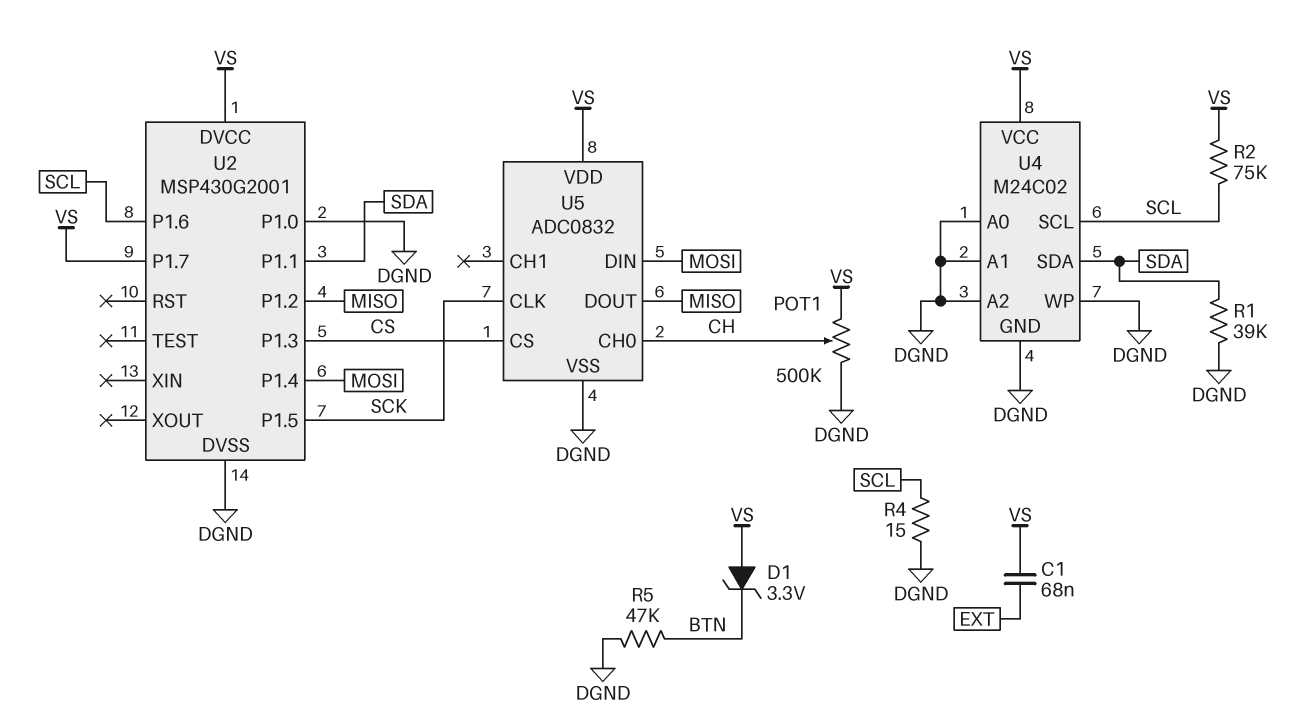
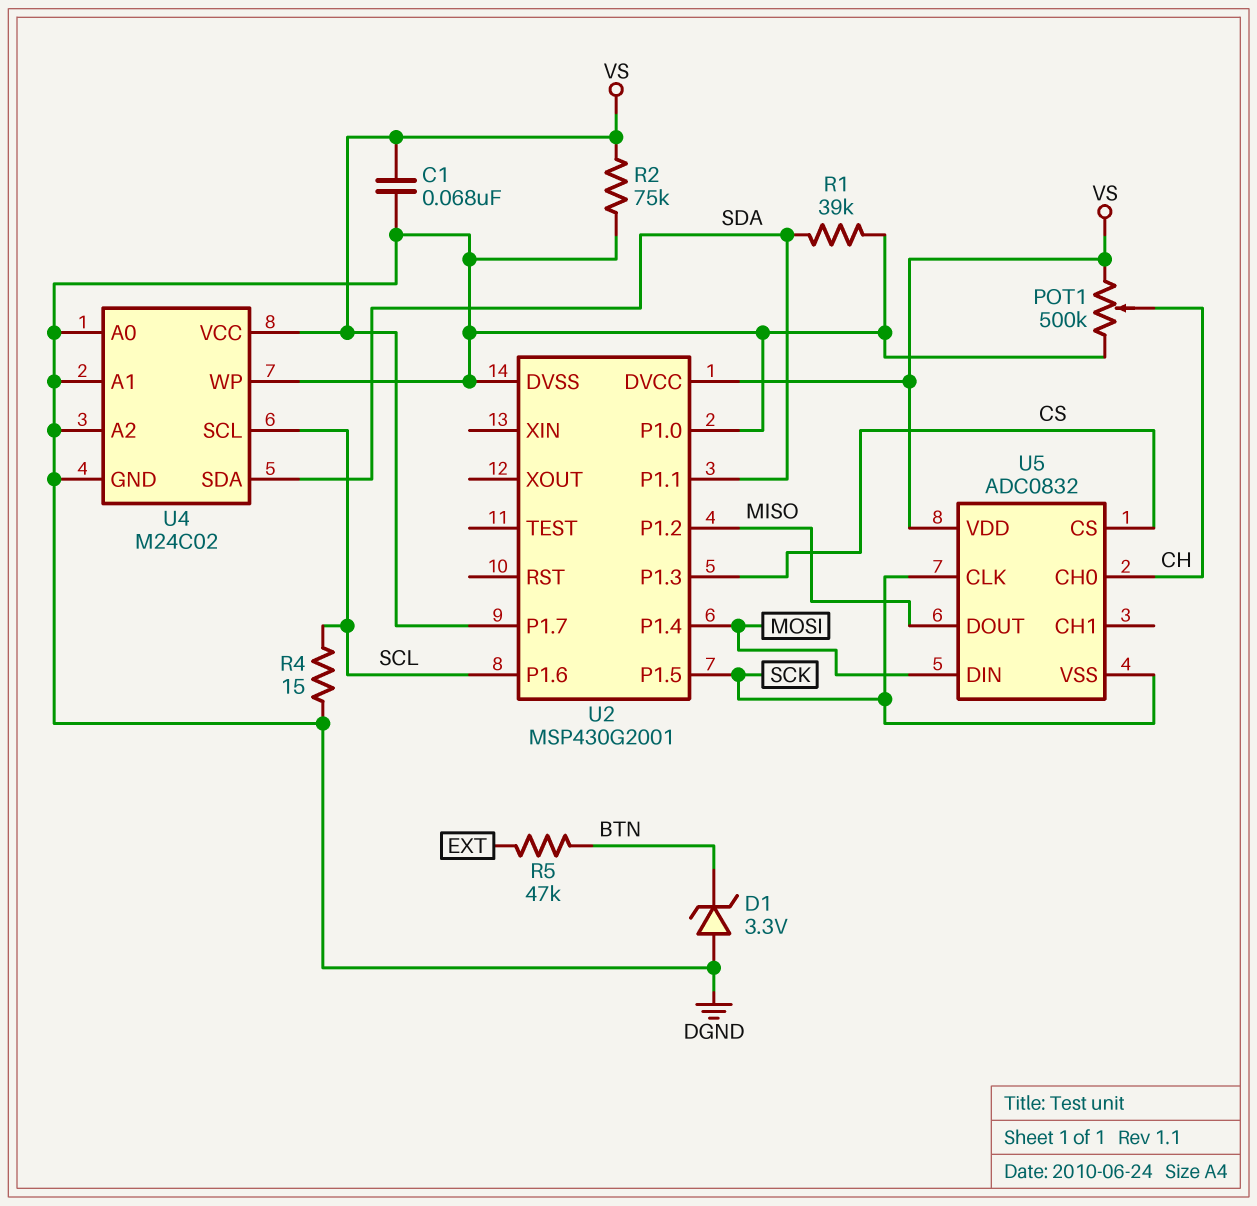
C1: 68nF (EXT, VS) -> 68nF (DGND, VS)
D1: zener 3.3V (A VS, K BTN) -> zener 3.3V (A DGND, K BTN)
R2: 75k (SCL, VS) -> 75k (DGND, VS)
R5: 47k (BTN, DGND) -> 47k (BTN, EXT)
U5 pin VSS: DGND -> SCK

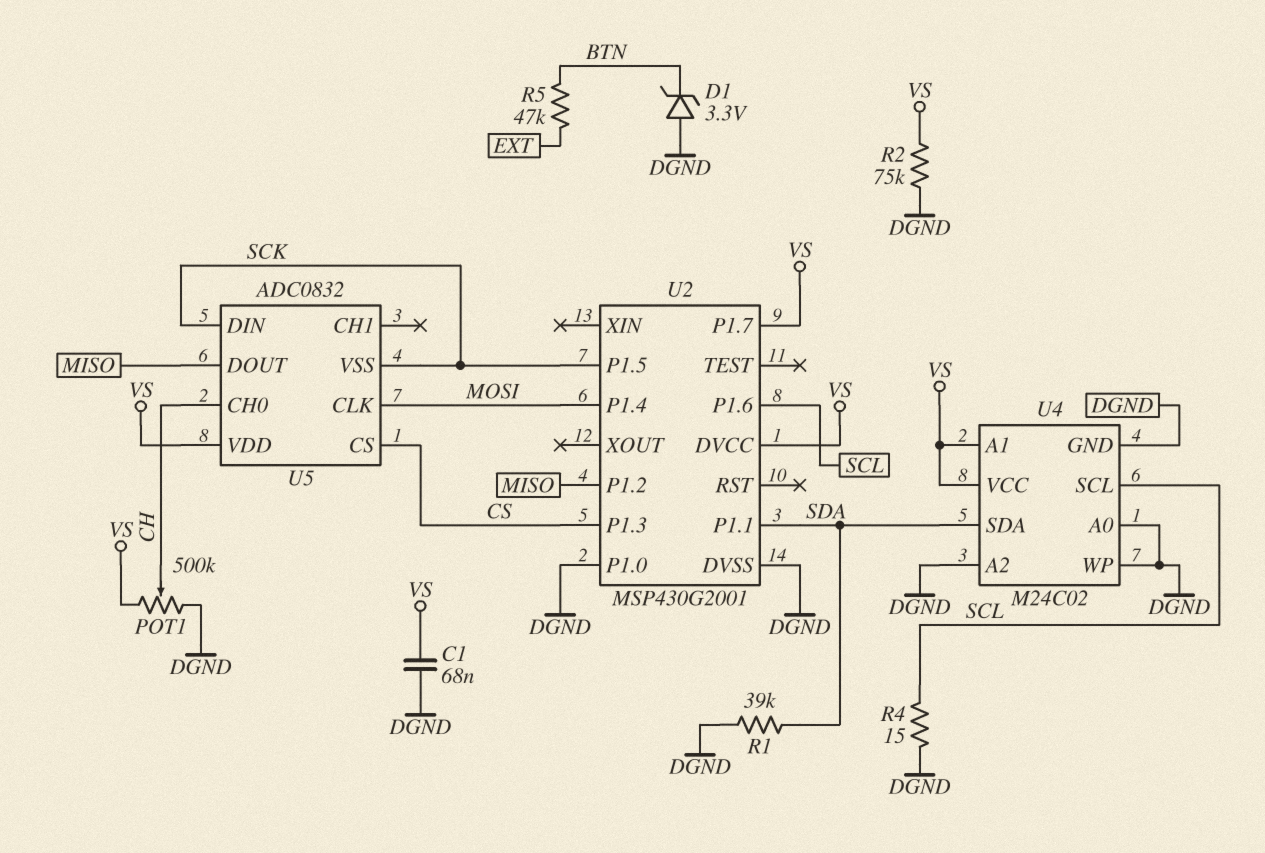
U4 pin A1: DGND -> VS
U5 pin CLK: SCK -> MOSI
U5 pin DIN: MOSI -> SCK

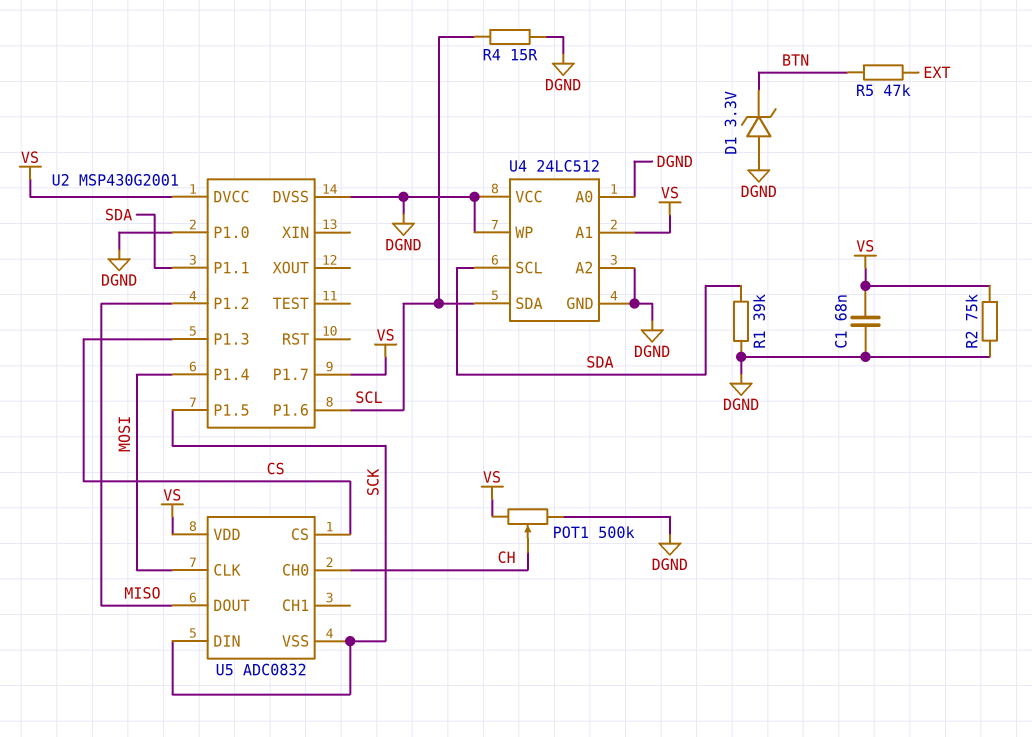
U4: M24C02 -> 24LC512
U4 pin SCL: SCL -> SDA
U4 pin SDA: SDA -> SCL
U4 pin VCC: VS -> DGND

